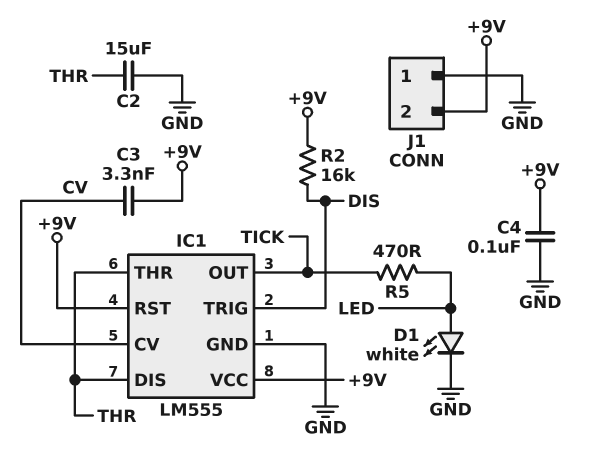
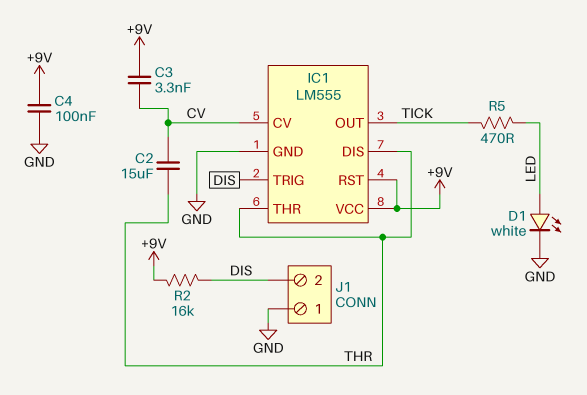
C2: 15uF (GND, THR) -> 15uF (CV, THR)
J1 pin 2: +9V -> DIS

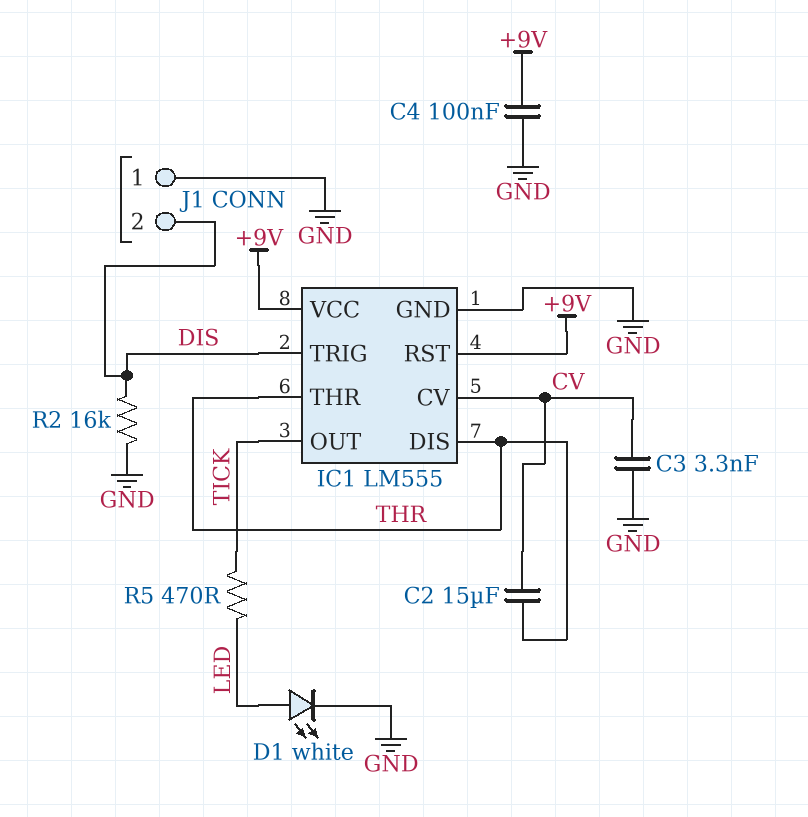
C3: 3.3nF (+9V, CV) -> 3.3nF (CV, GND)
R2: 16k (+9V, DIS) -> 16k (DIS, GND)

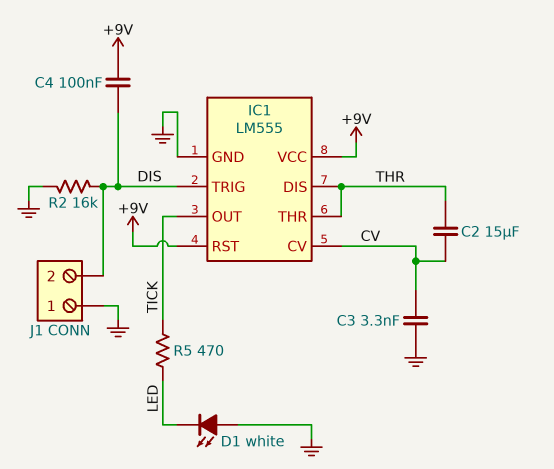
C4: 100nF (+9V, GND) -> 100nF (+9V, DIS)
D1: LED white (A LED, K GND) -> LED white (A GND, K LED)

